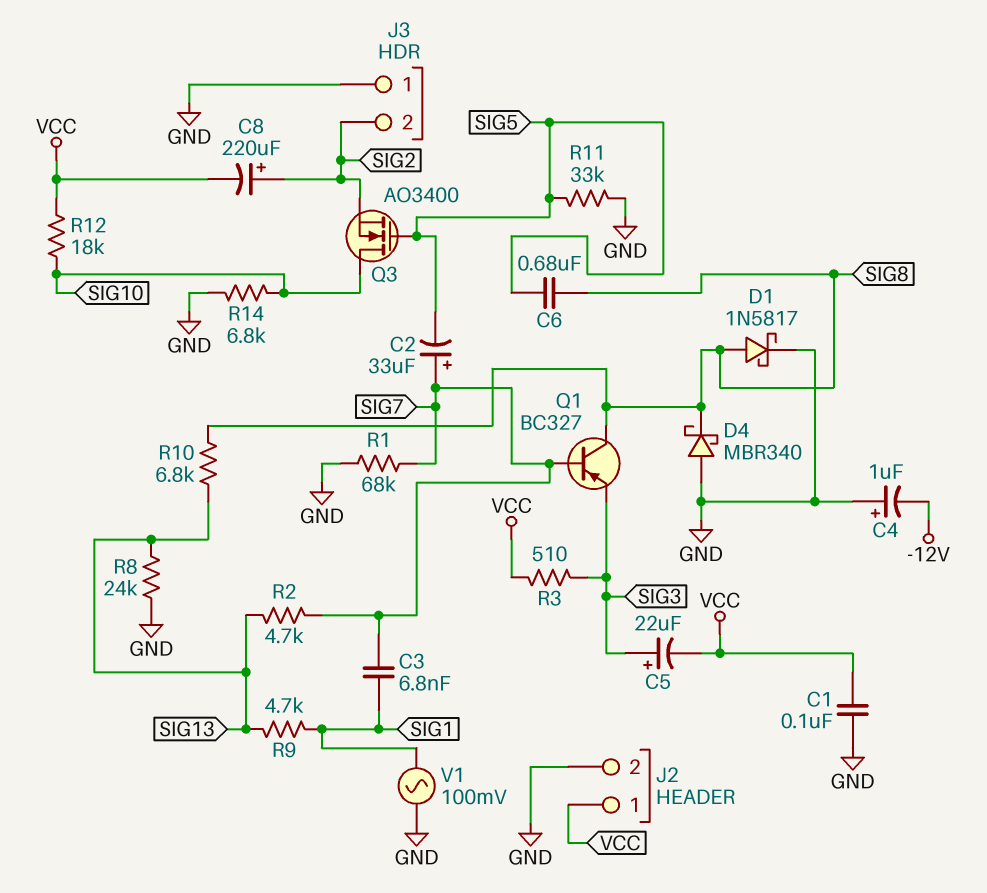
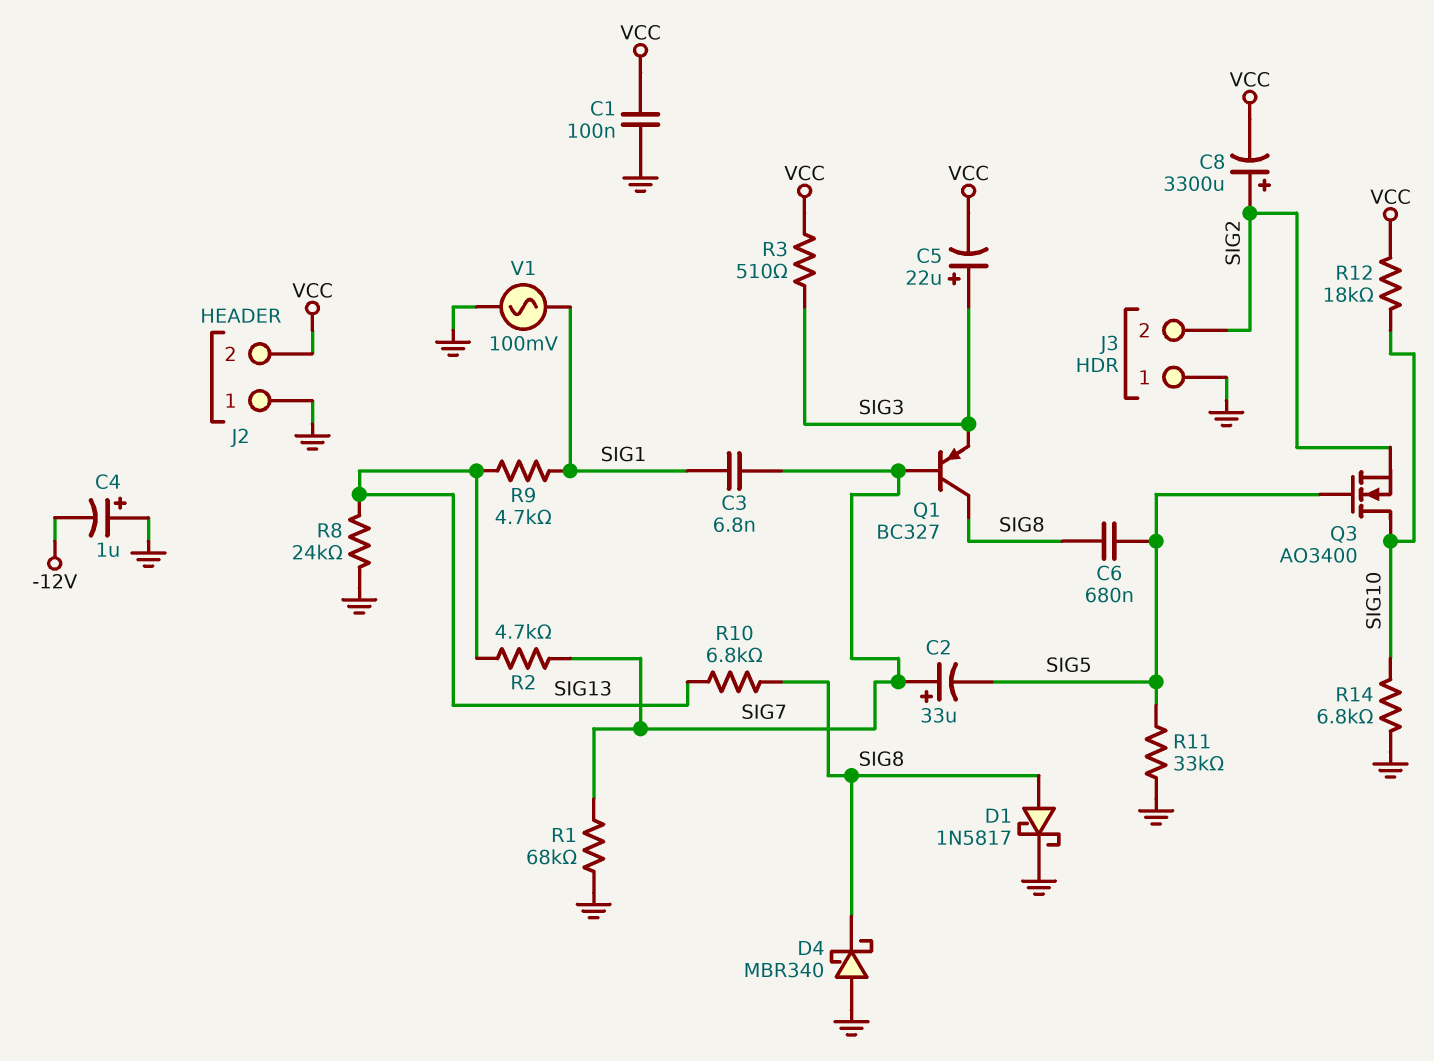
C8: 220uF (plus SIG2, minus VCC) -> 3300uF (plus SIG2, minus VCC)
J2 pin 1: VCC -> GND
J2 pin 2: GND -> VCC

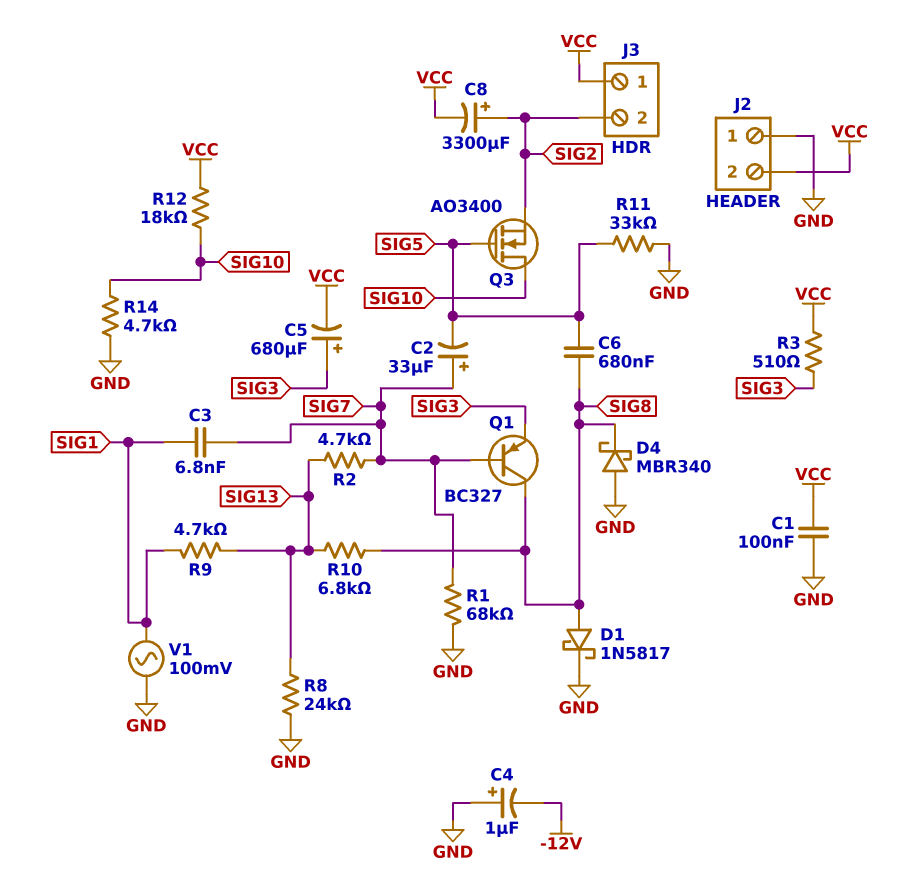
C5: 22uF (plus SIG3, minus VCC) -> 680uF (plus SIG3, minus VCC)
J3 pin 1: GND -> VCC
R14: 6.8k (GND, SIG10) -> 4.7k (GND, SIG10)

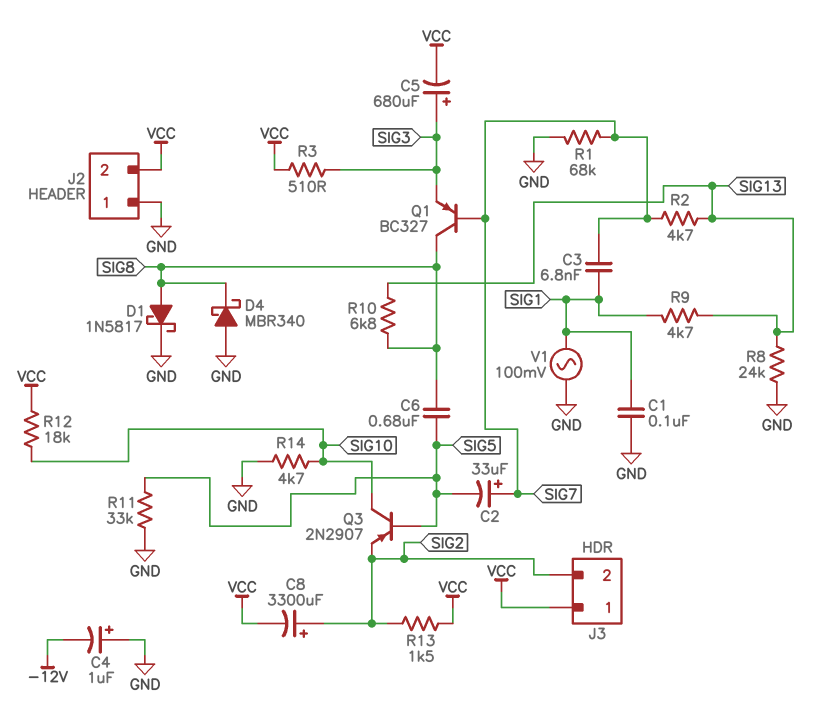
C1: 100nF (GND, VCC) -> 100nF (GND, SIG1)
Q3: NMOS AO3400 (G SIG5, D SIG10, S SIG2) -> PNP 2N2907 (B SIG5, C SIG10, E SIG2)
R13: none -> 1.5k (SIG2, VCC)

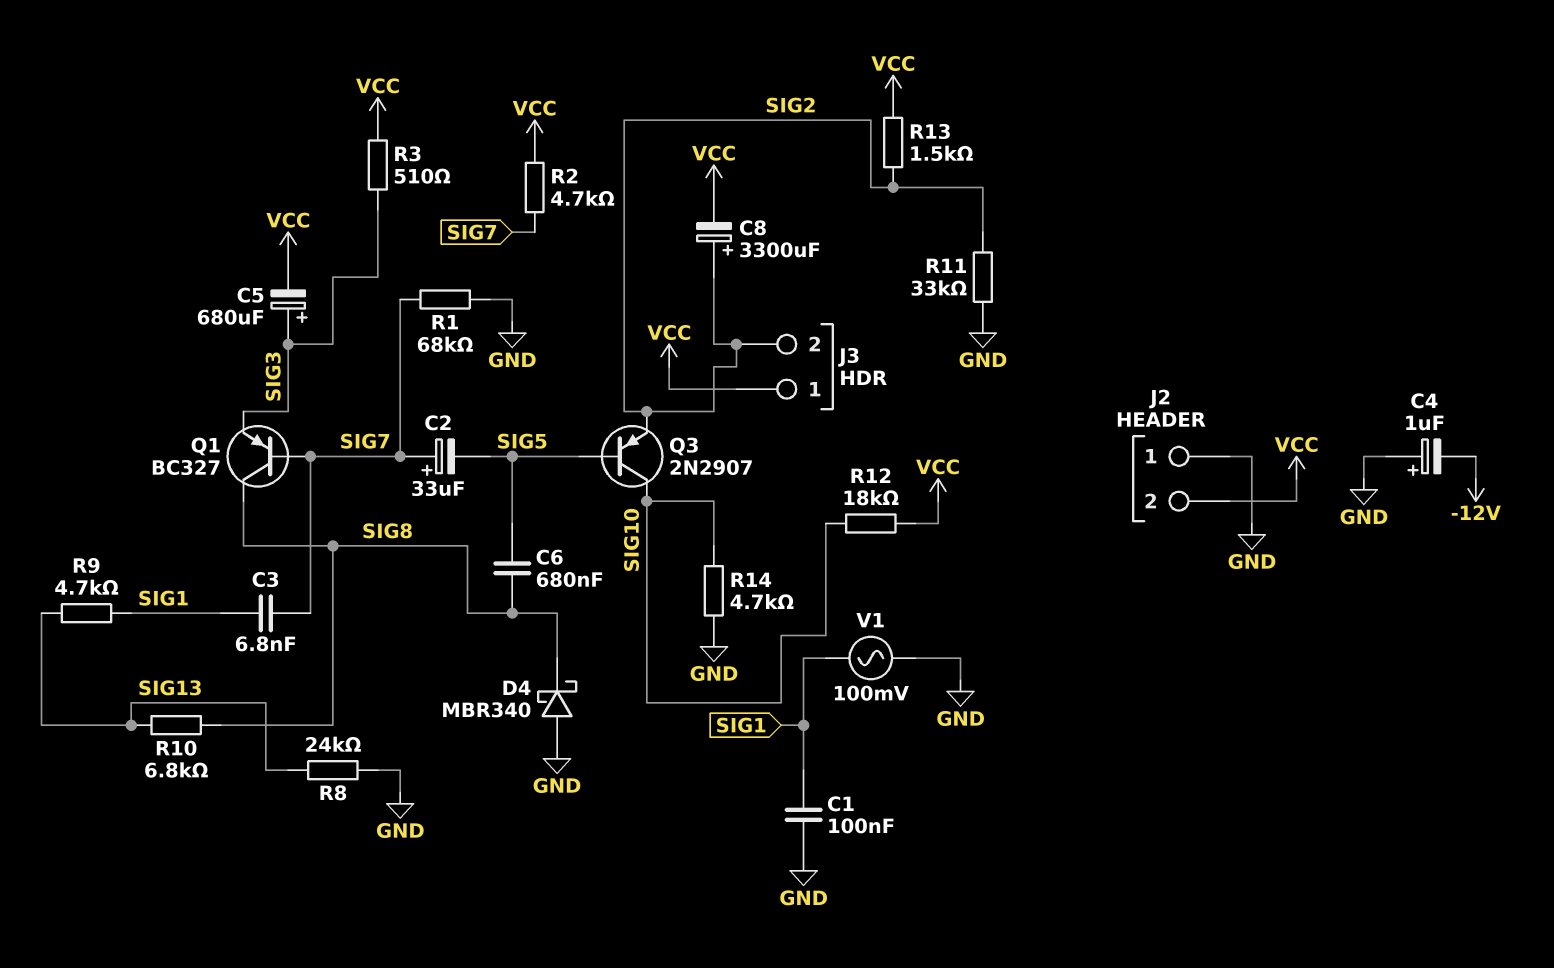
D1: schottky 1N5817 (A SIG8, K GND) -> none
R2: 4.7k (SIG7, SIG13) -> 4.7k (SIG7, VCC)
R11: 33k (GND, SIG5) -> 33k (GND, SIG2)

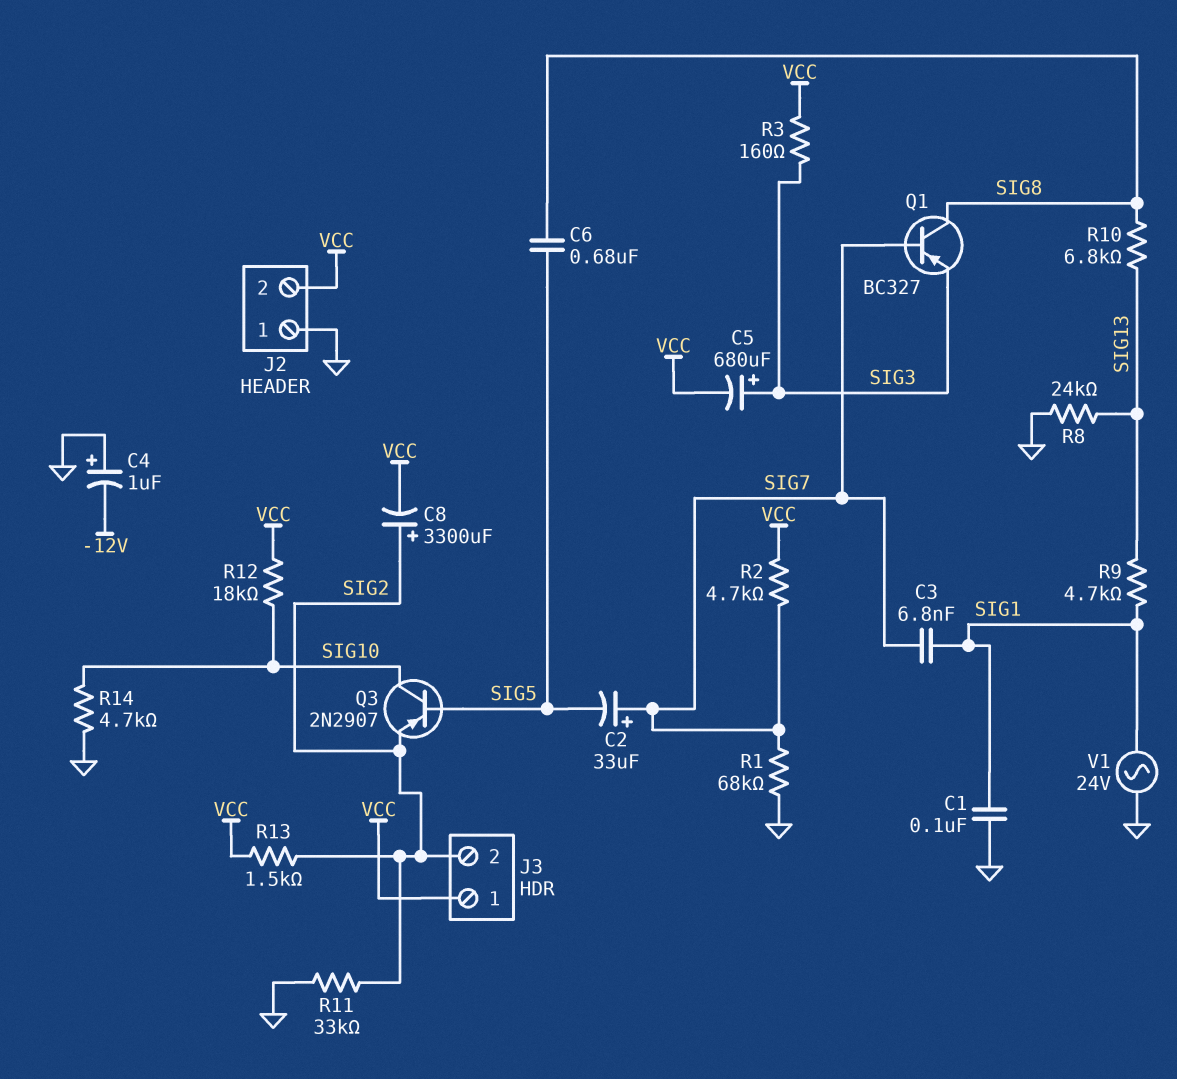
D4: schottky MBR340 (A GND, K SIG8) -> none
R3: 510 (SIG3, VCC) -> 160 (SIG3, VCC)
V1: AC 100mV (GND, SIG1) -> AC 24V (GND, SIG1)

